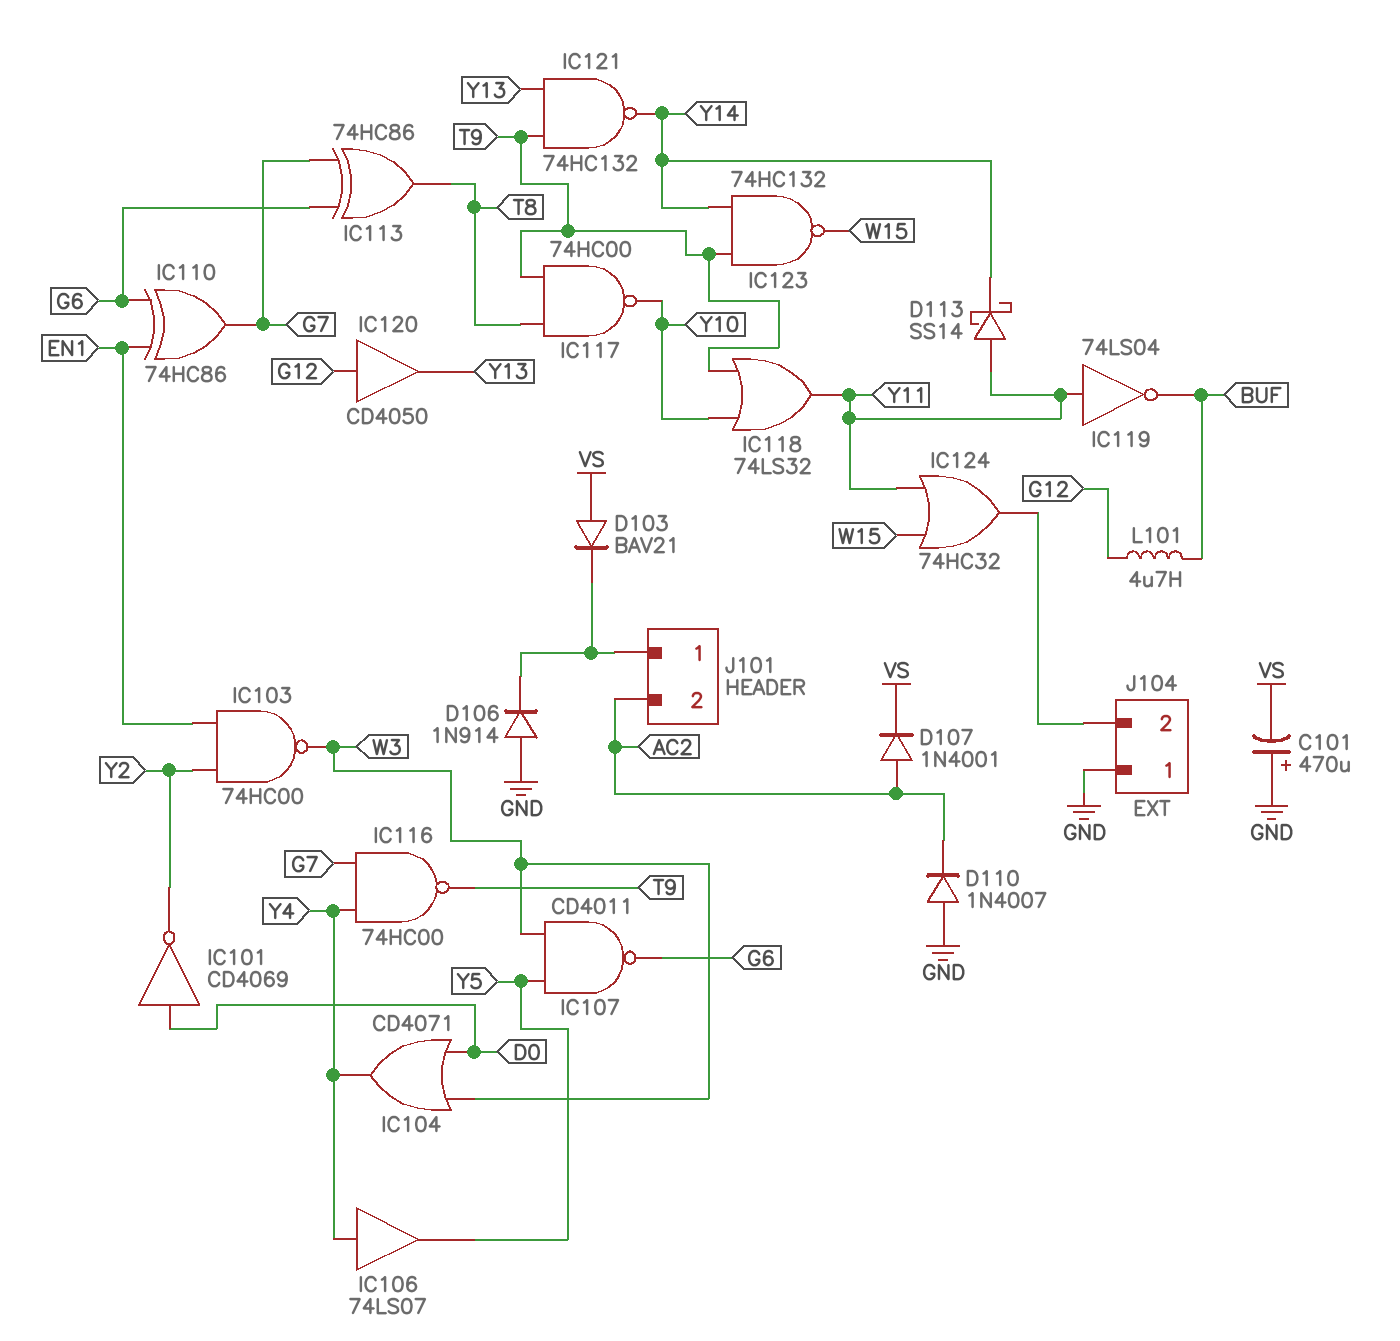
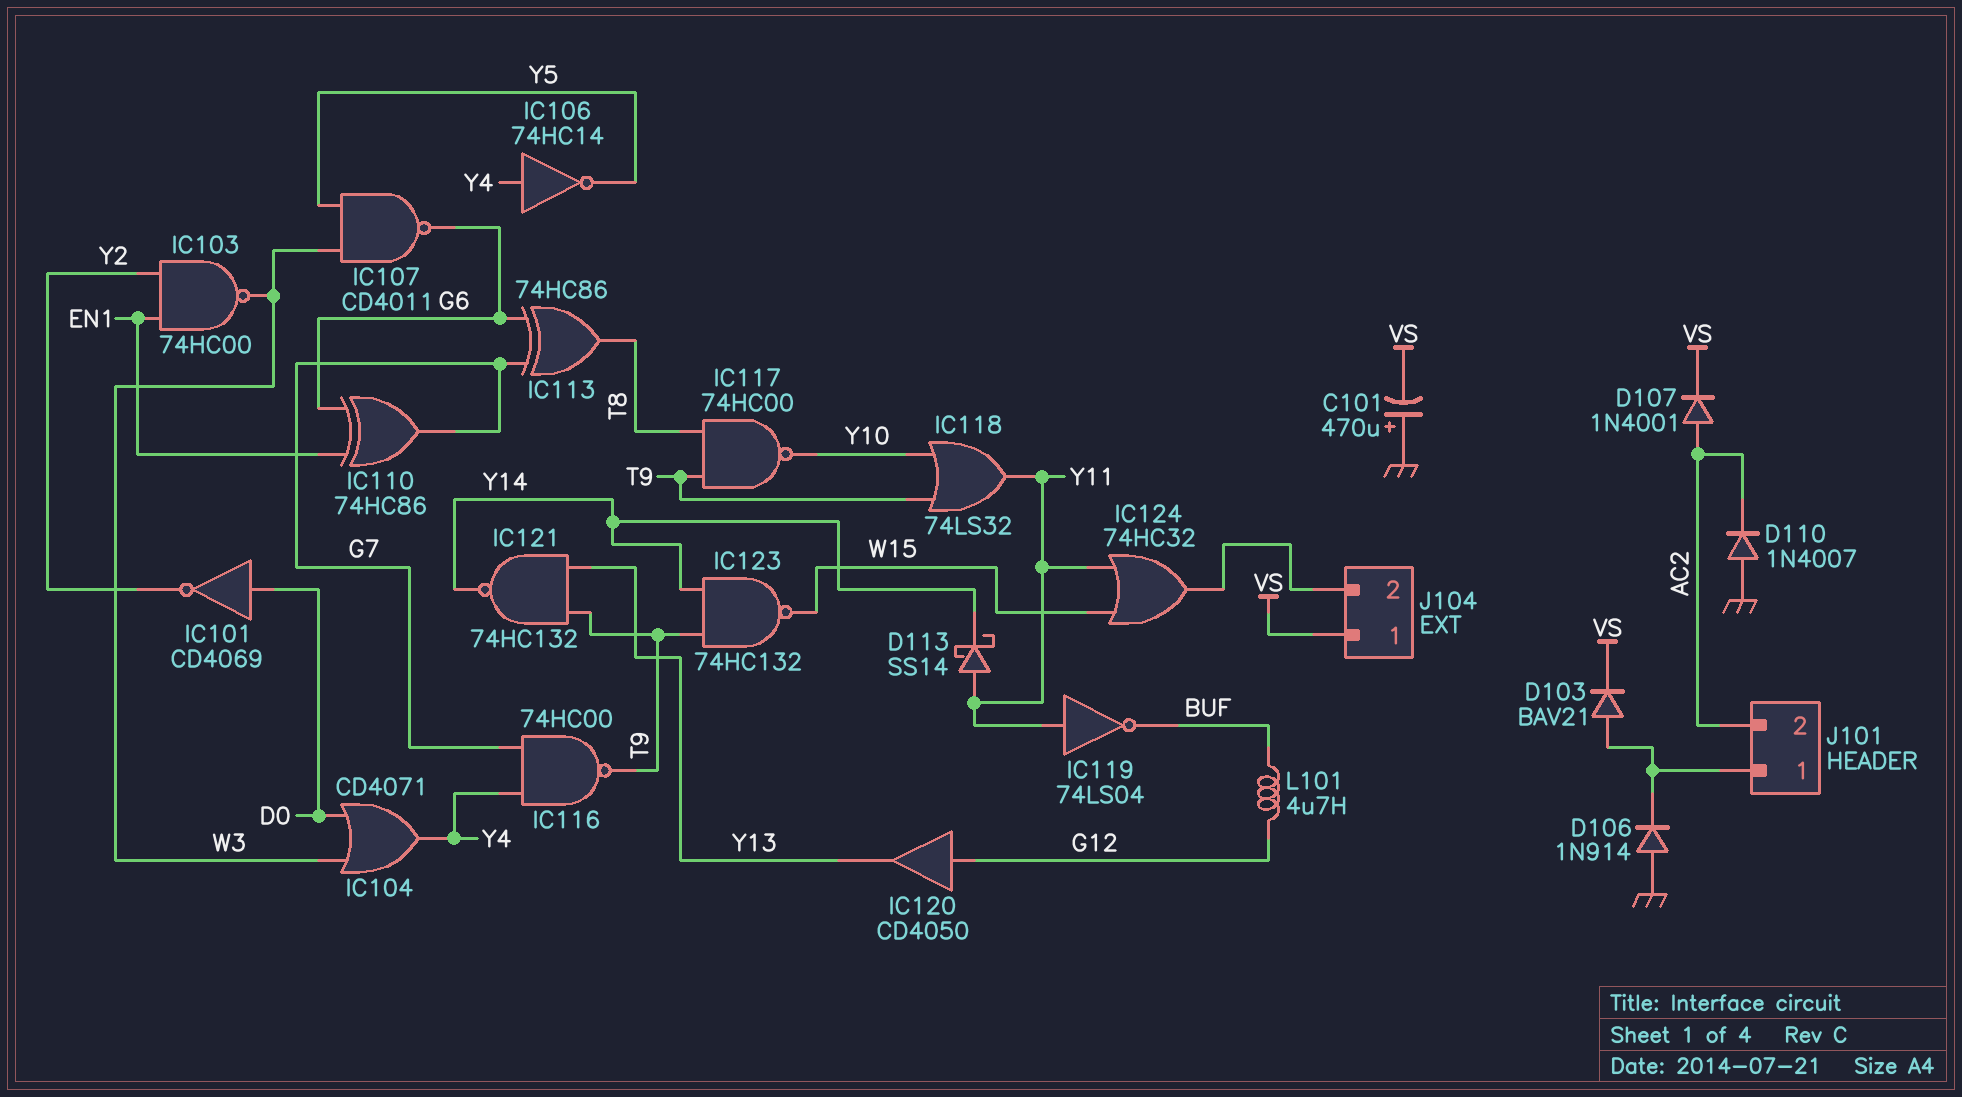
D103: diode BAV21 (A VS, K J101/1) -> diode BAV21 (A J101/1, K VS)
IC106: buffer 74LS07 (in Y4, out Y5) -> NOT 74HC14 (in Y4, out Y5)
J104 pin 1: GND -> VS

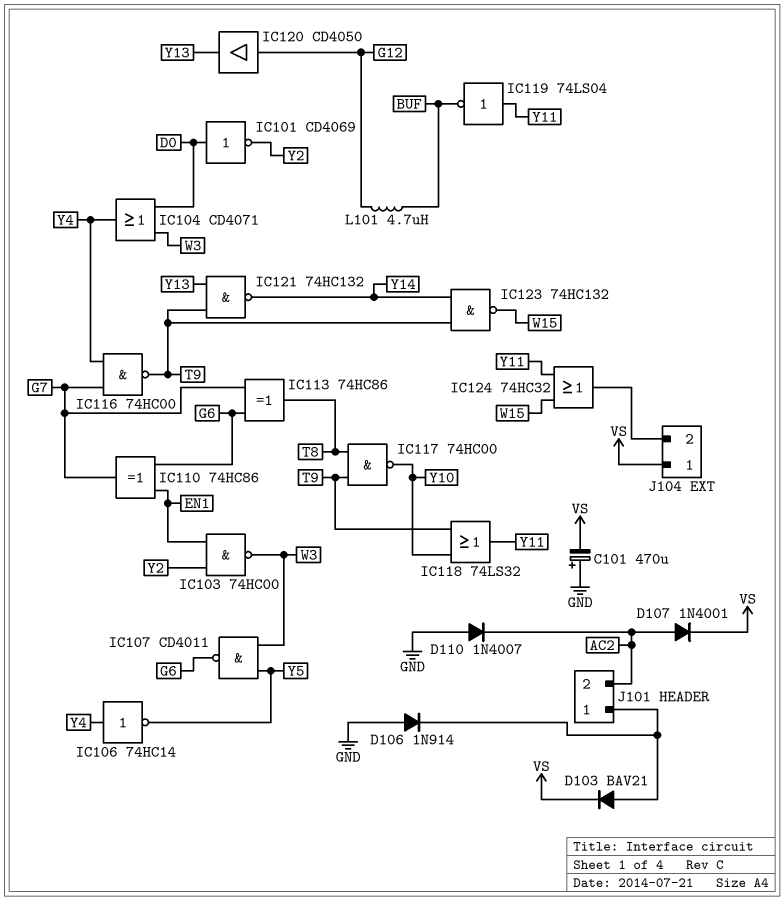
D113: schottky SS14 (A Y11, K Y14) -> none

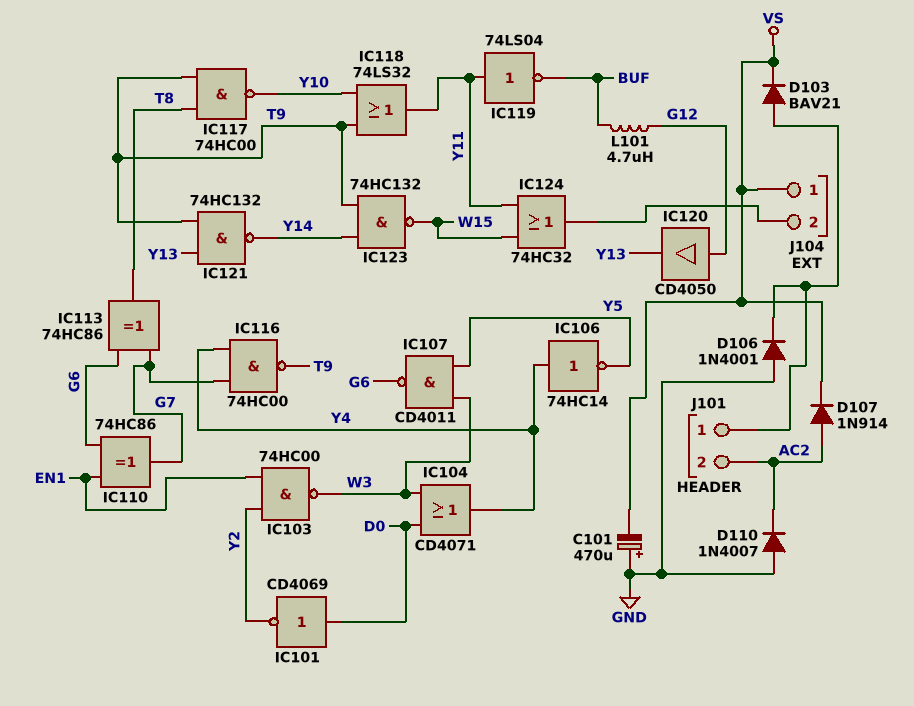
D106: diode 1N914 (A GND, K J101/1) -> diode 1N4001 (A GND, K J101/1)
D107: diode 1N4001 (A AC2, K VS) -> diode 1N914 (A AC2, K VS)

